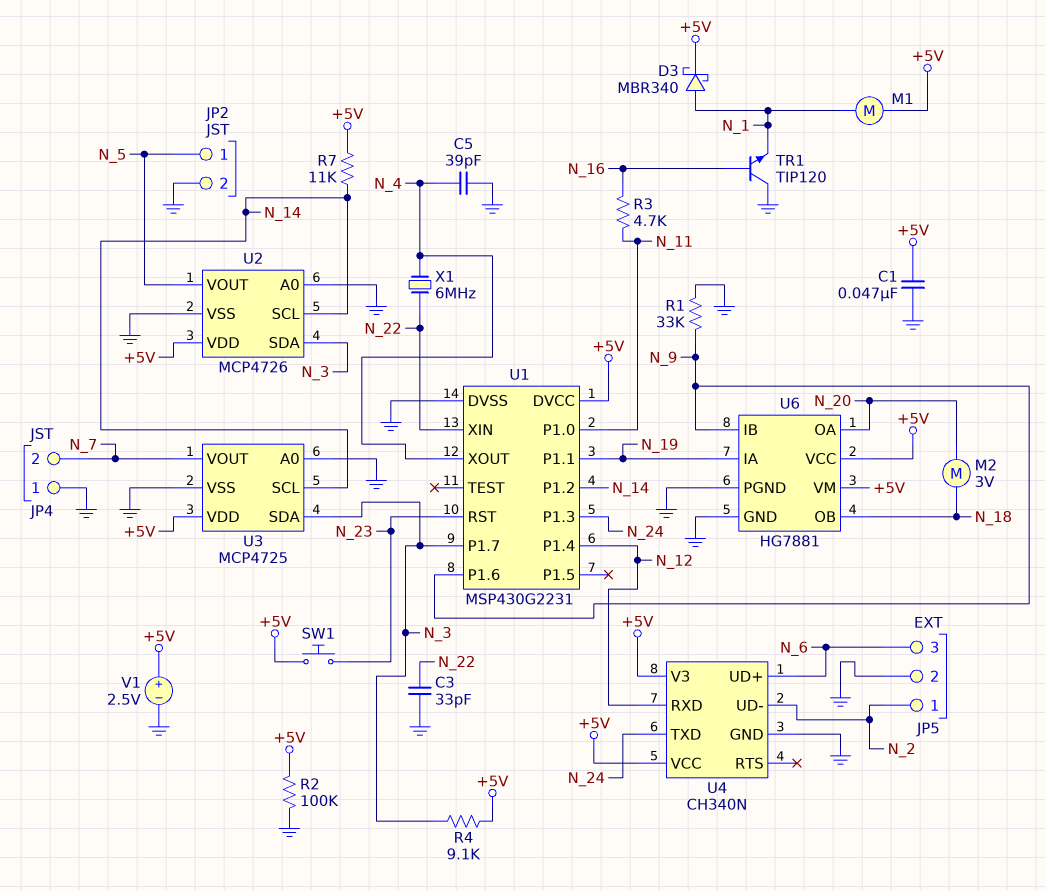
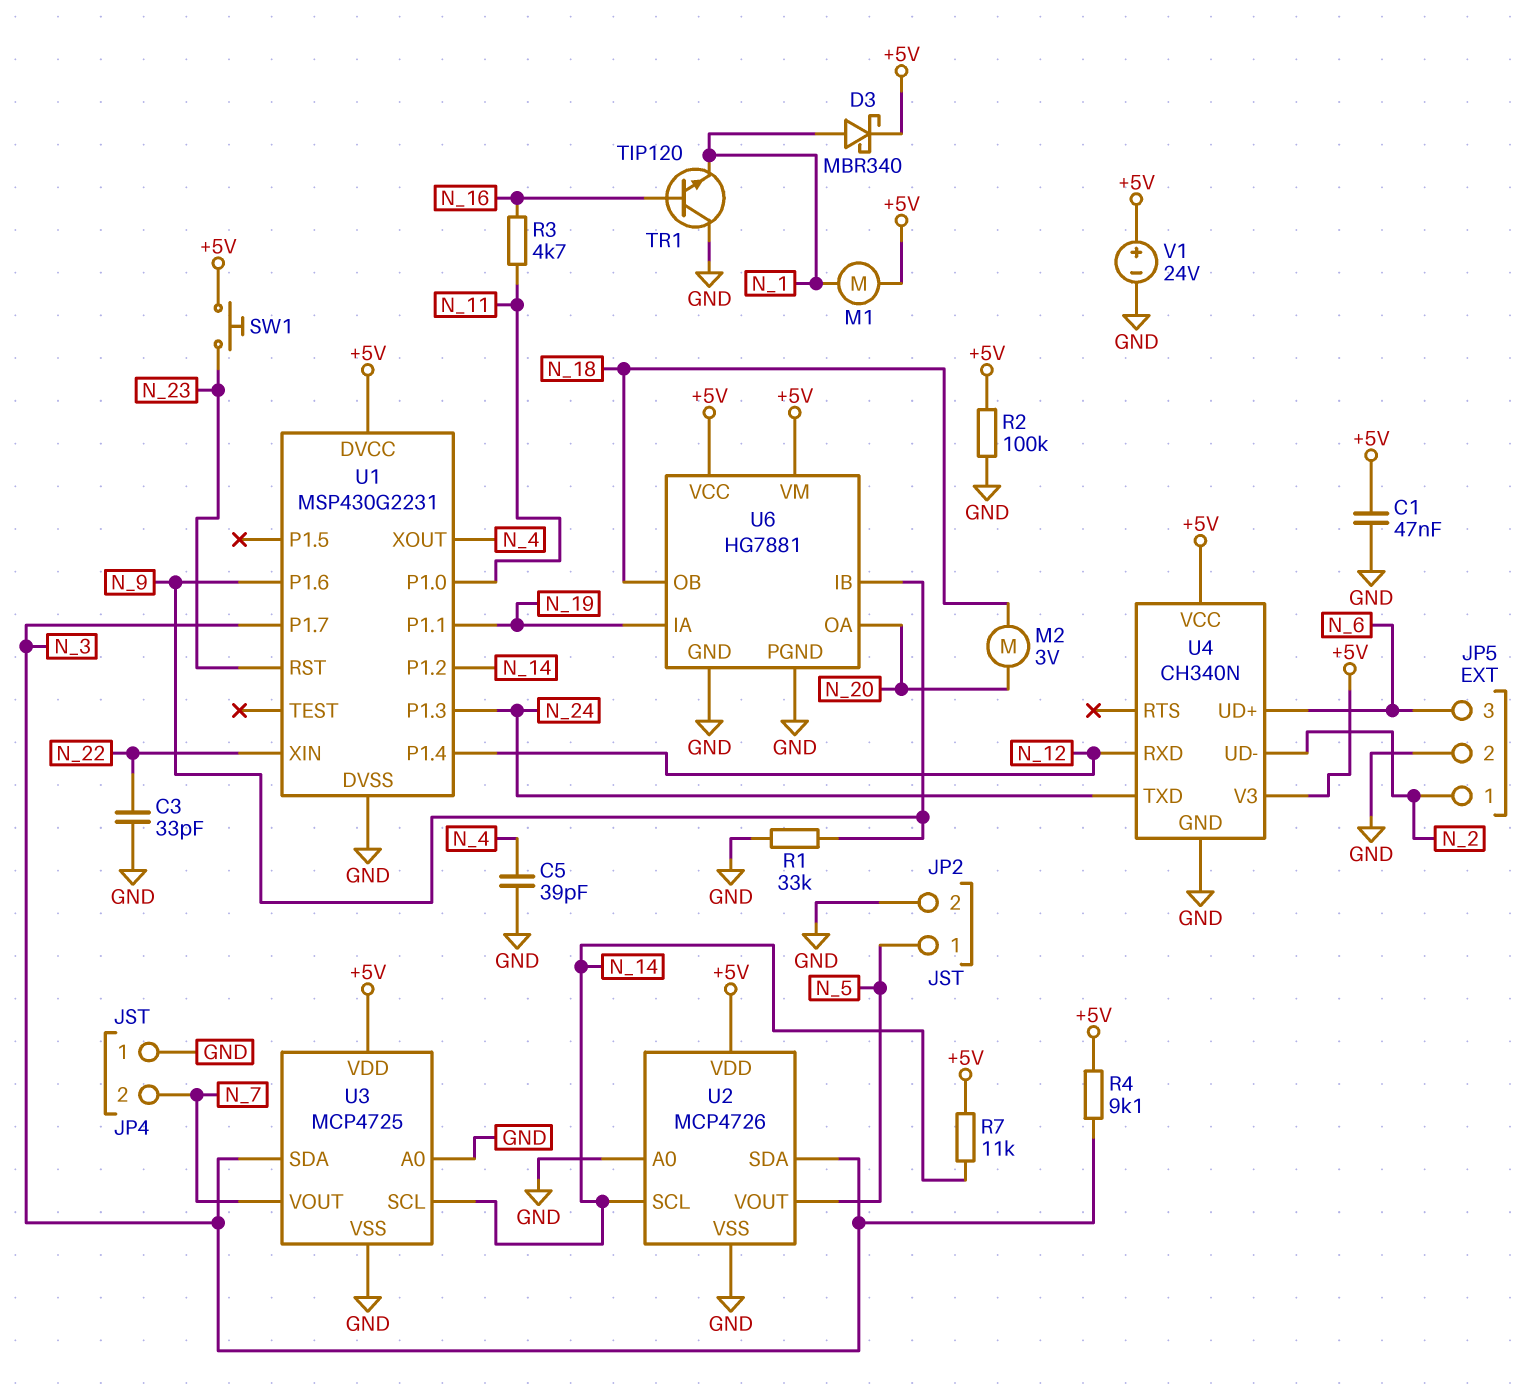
V1: 2.5V (plus +5V, minus GND) -> 24V (plus +5V, minus GND)
X1: 6MHz (N_4, N_22) -> none

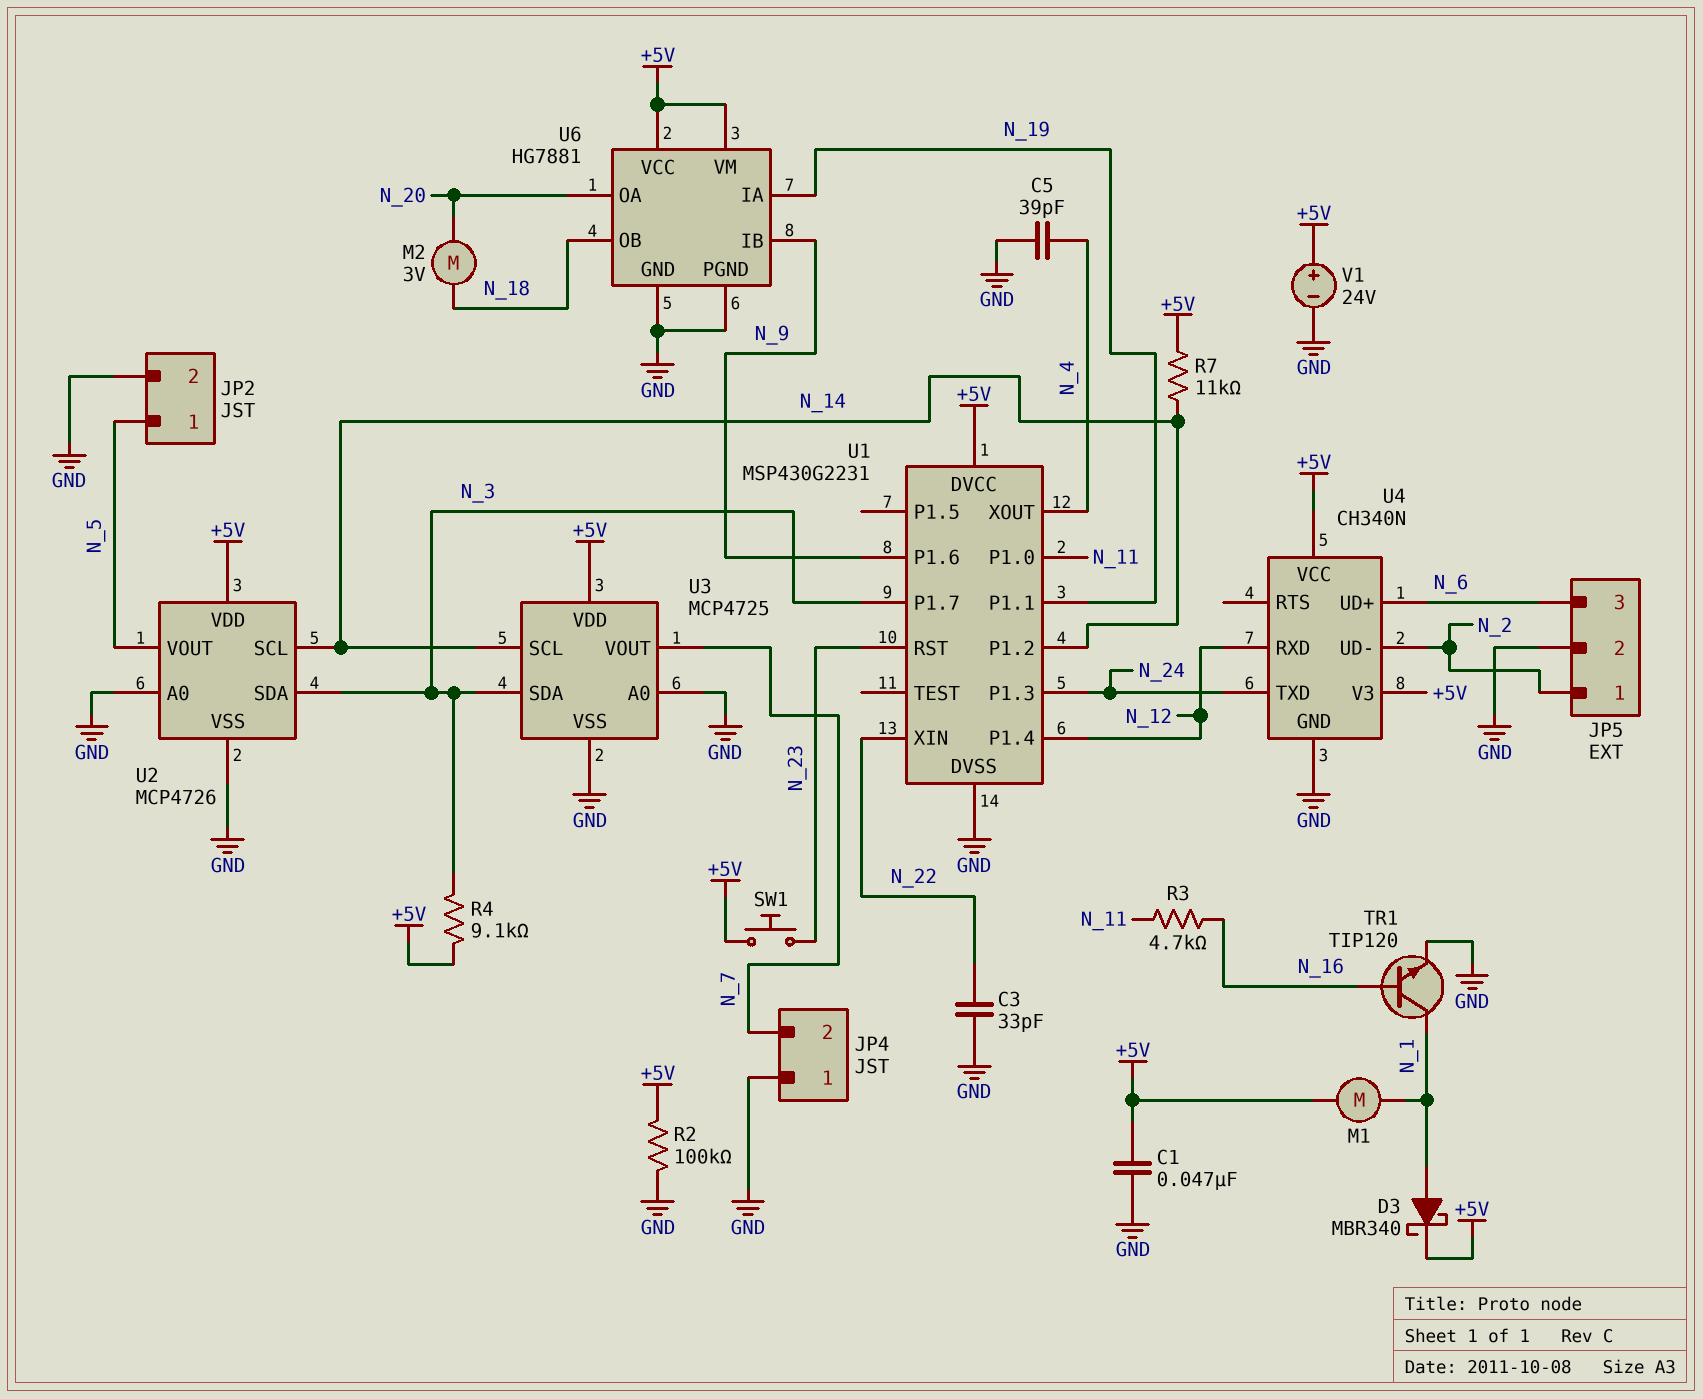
R1: 33k (GND, N_9) -> none
TR1: NPN TIP120 (B N_16, C GND, E N_1) -> NPN TIP120 (B N_16, C N_1, E GND)

